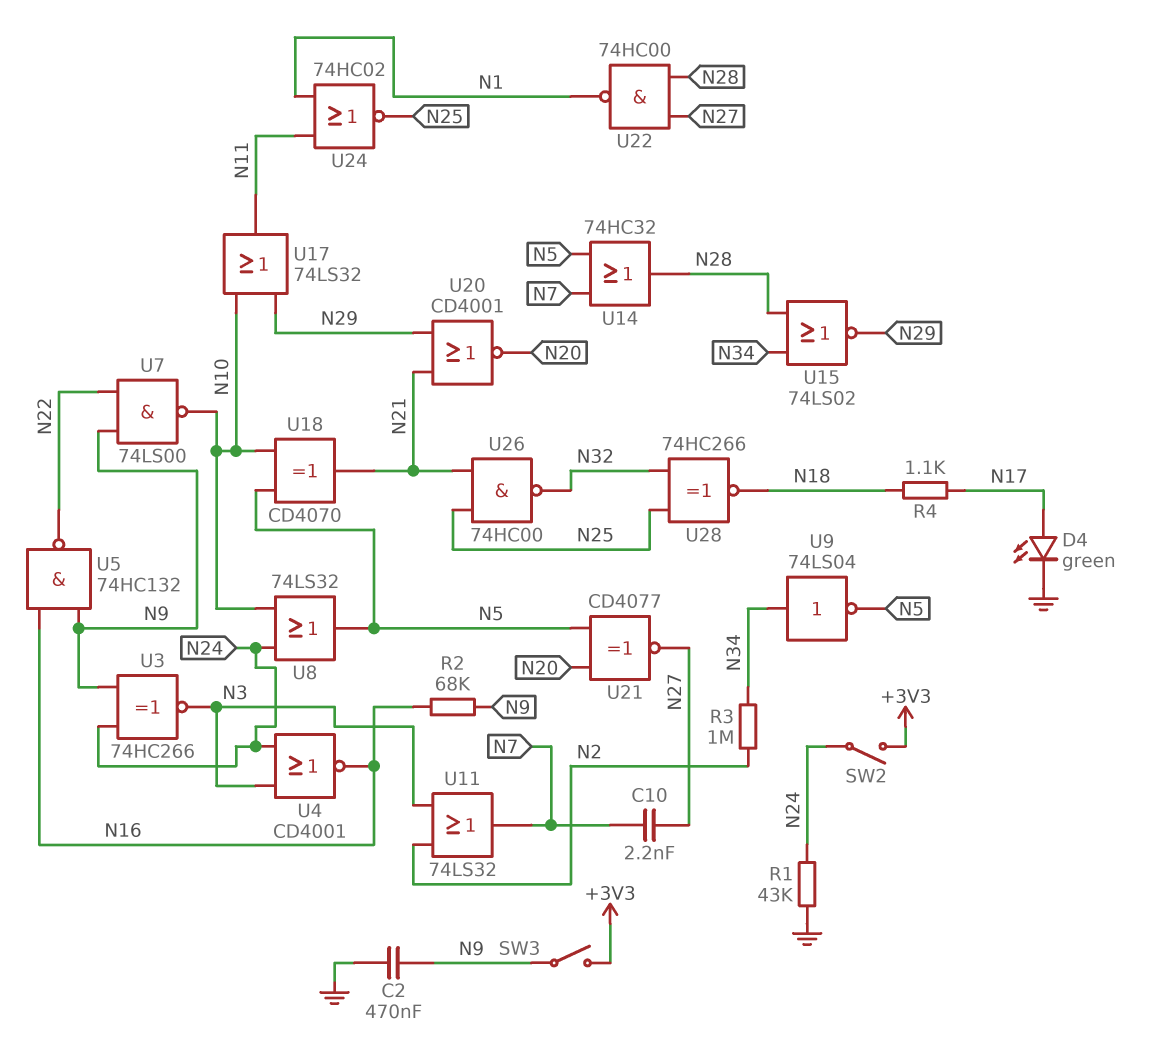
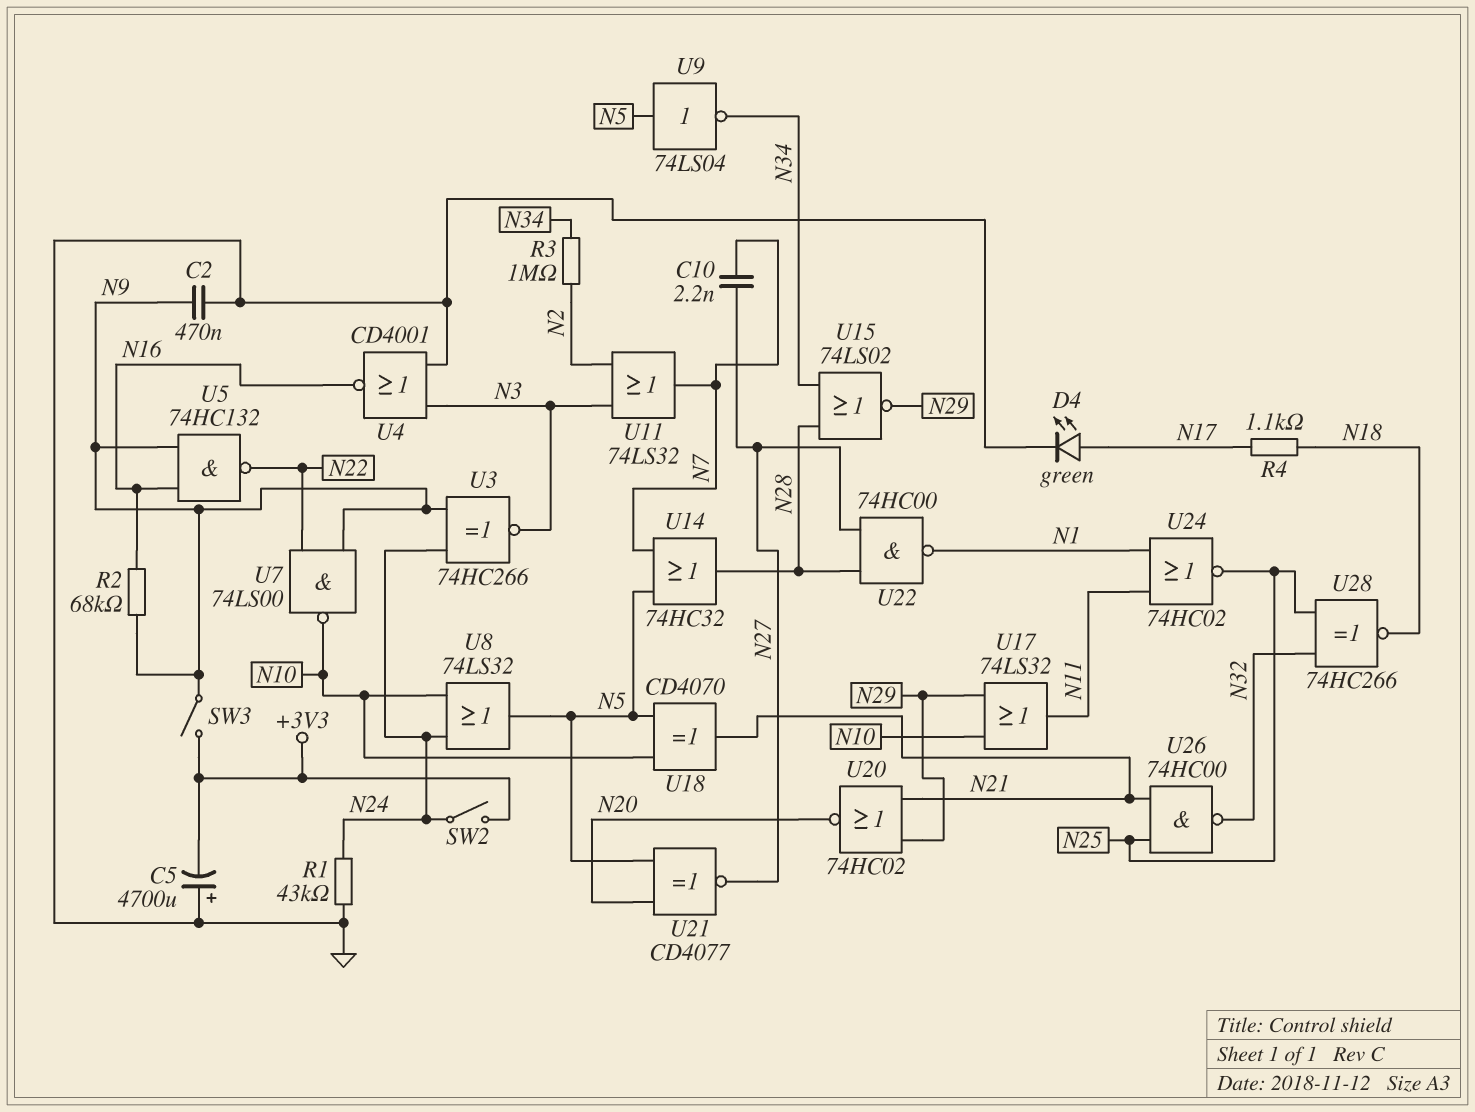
C5: none -> 4700uF (plus GND, minus +3V3)
U4: NOR CD4001 (in N3, in N24, out N16) -> NOR CD4001 (in GND, in N3, out N16)
U9: NOT 74LS04 (in N34, out N5) -> NOT 74LS04 (in N5, out N34)
U20: NOR CD4001 (in N21, in N29, out N20) -> NOR 74HC02 (in N21, in N29, out N20)

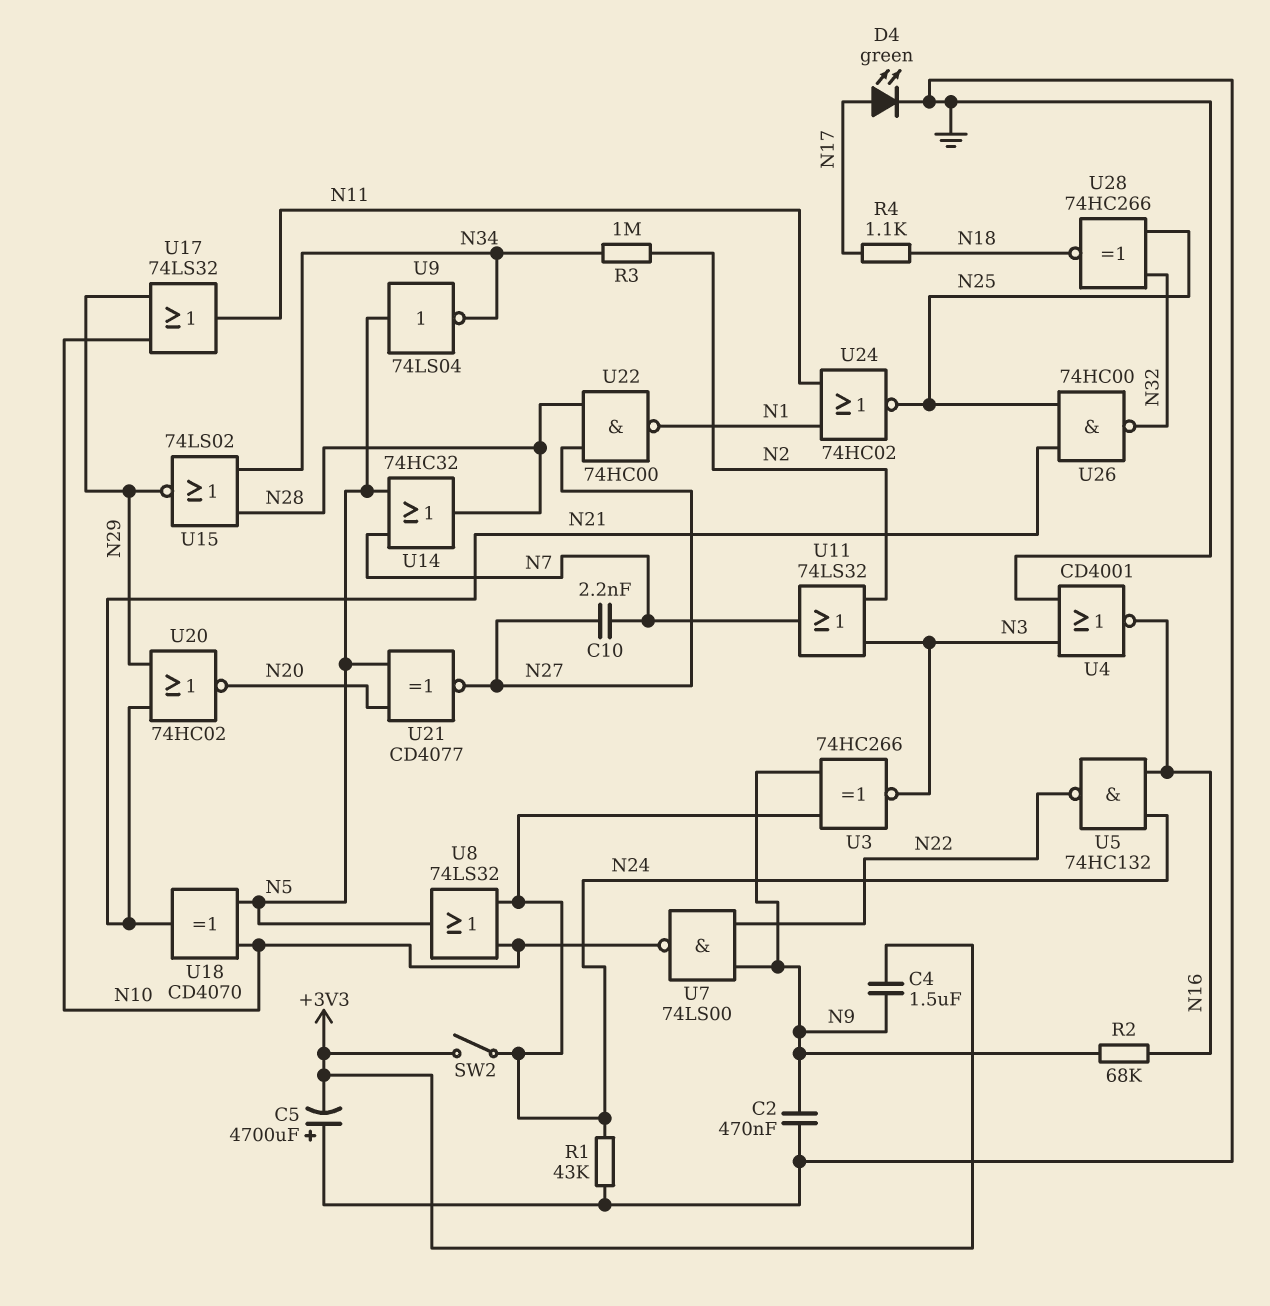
C4: none -> 1.5uF (+3V3, N9)
SW3: switch (+3V3, N9) -> none
U5: NAND 74HC132 (in N9, in N16, out N22) -> NAND 74HC132 (in N16, in N24, out N22)

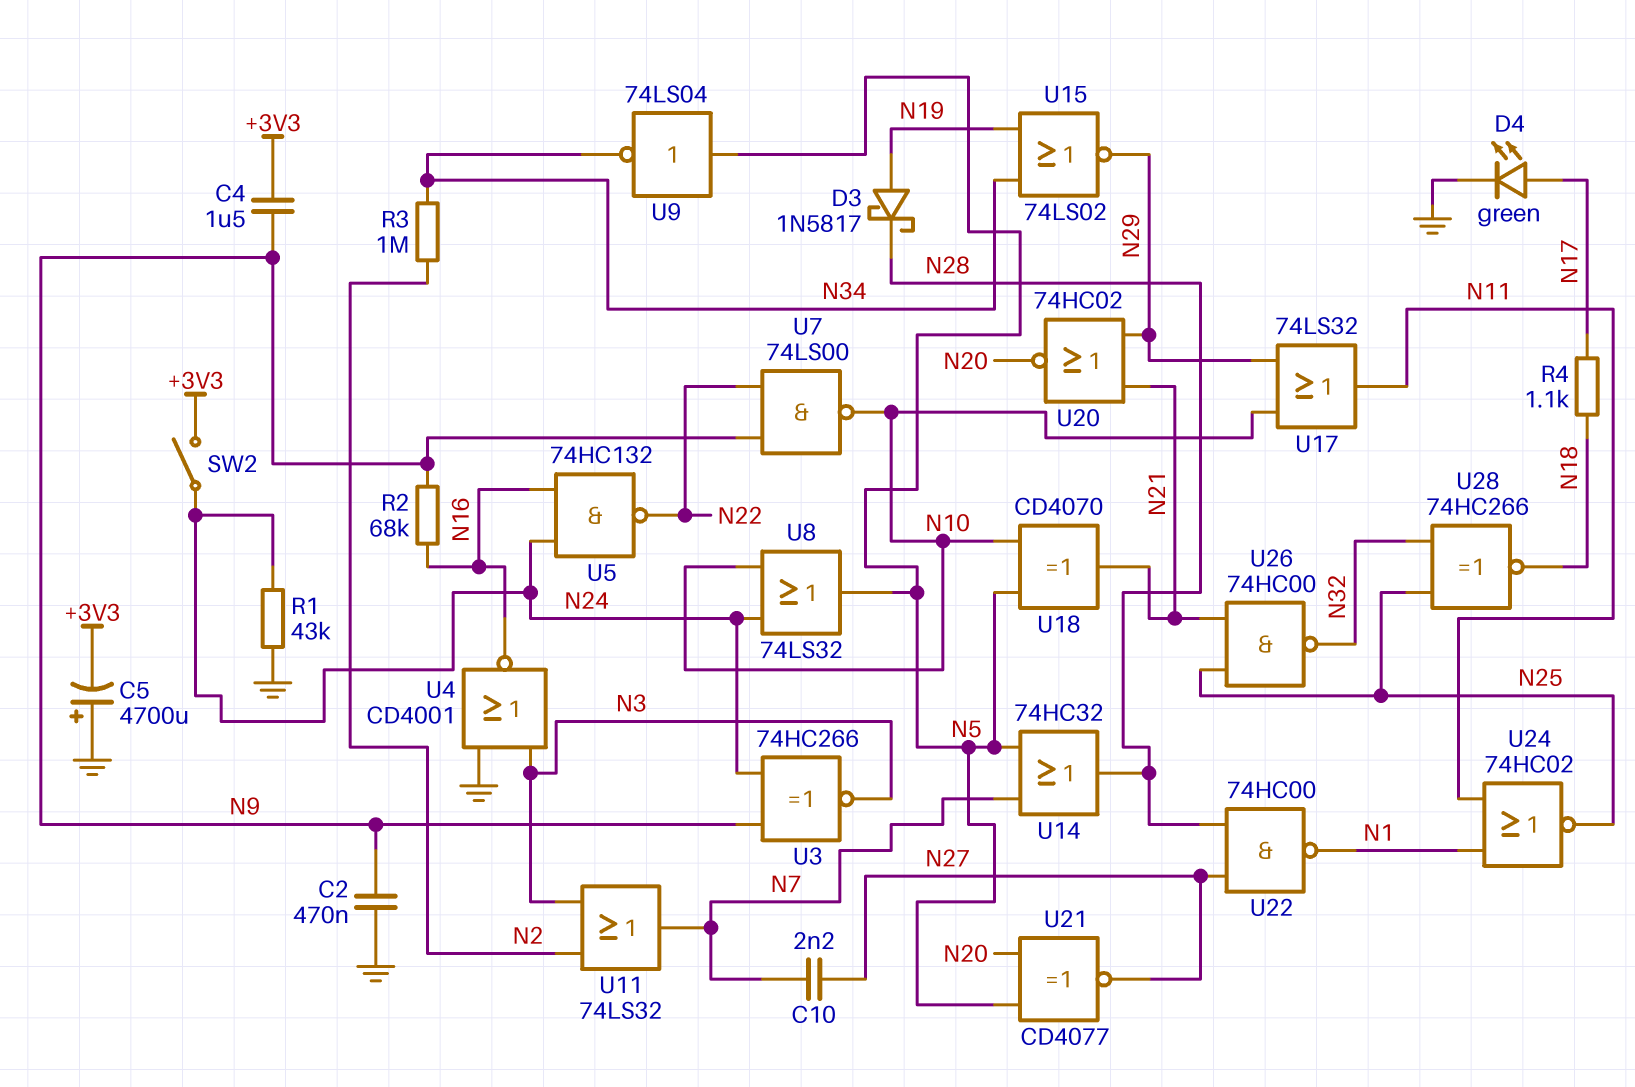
D3: none -> schottky 1N5817 (A N19, K N28)
U15: NOR 74LS02 (in N28, in N34, out N29) -> NOR 74LS02 (in N19, in N34, out N29)

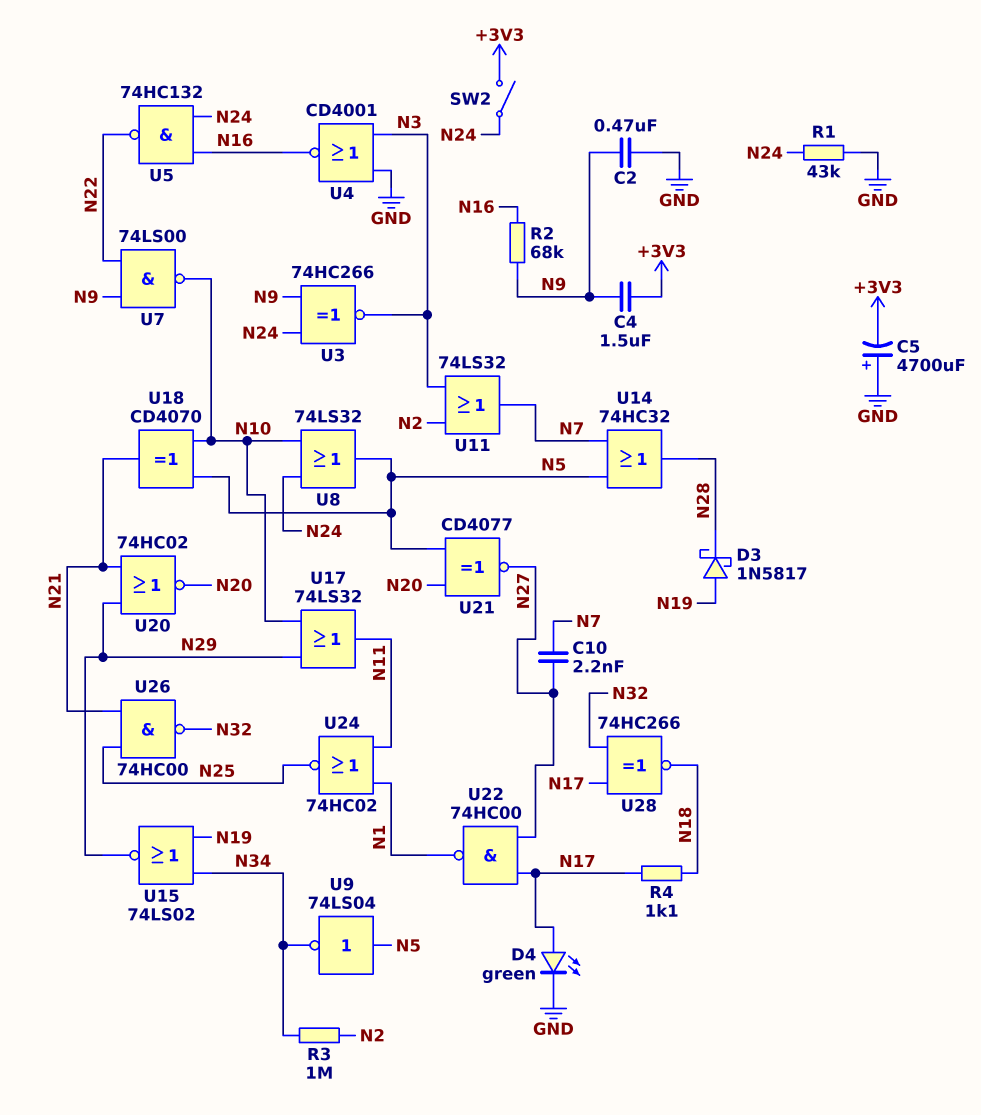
U22: NAND 74HC00 (in N27, in N28, out N1) -> NAND 74HC00 (in N17, in N27, out N1)
U28: XNOR 74HC266 (in N25, in N32, out N18) -> XNOR 74HC266 (in N17, in N32, out N18)

